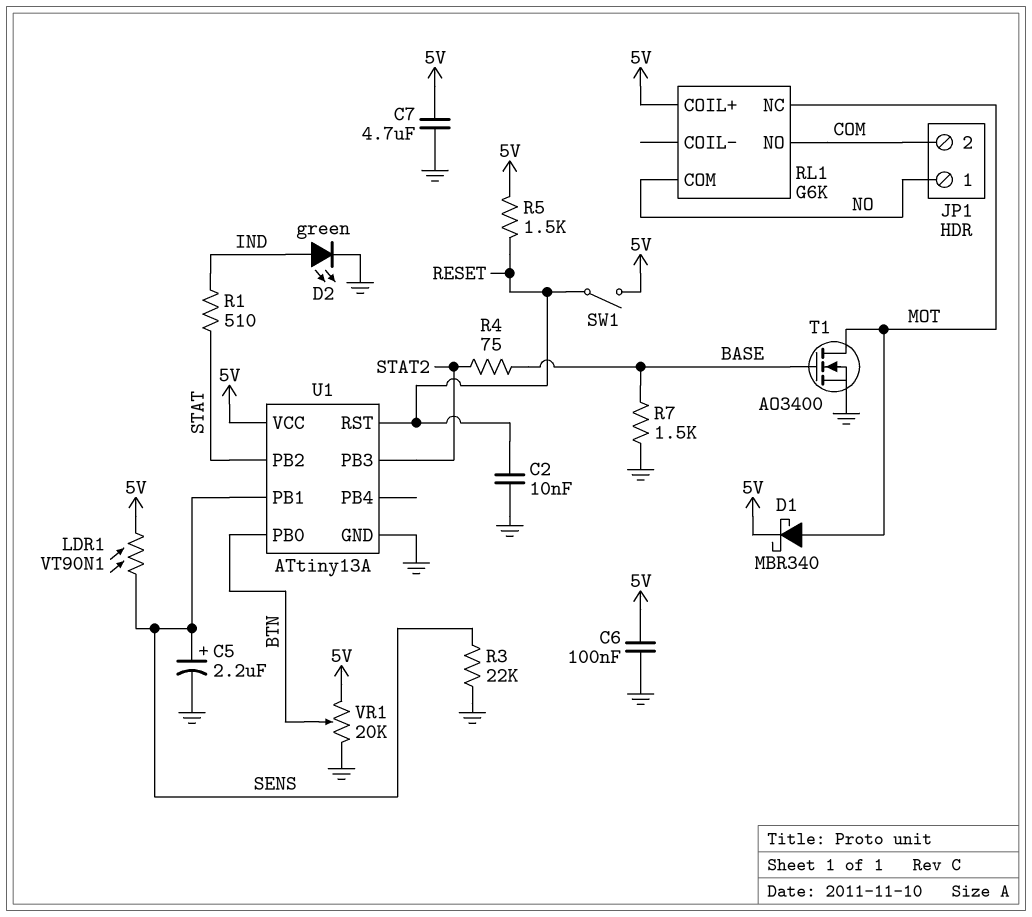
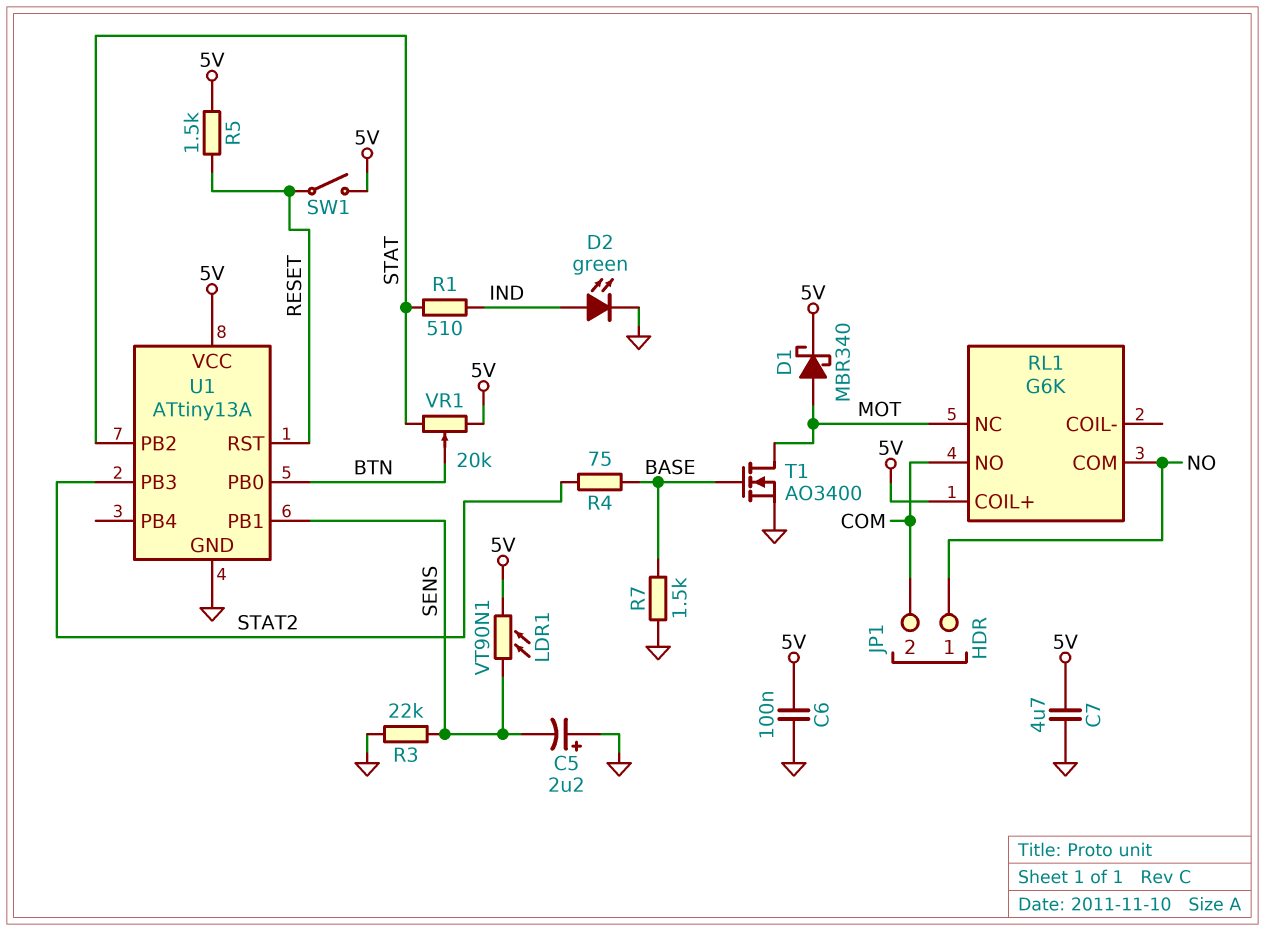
C2: 10nF (GND, RESET) -> none
C5: 2.2uF (plus SENS, minus GND) -> 2.2uF (plus GND, minus SENS)
VR1: 20k (5V, GND, wiper BTN) -> 20k (5V, STAT, wiper BTN)

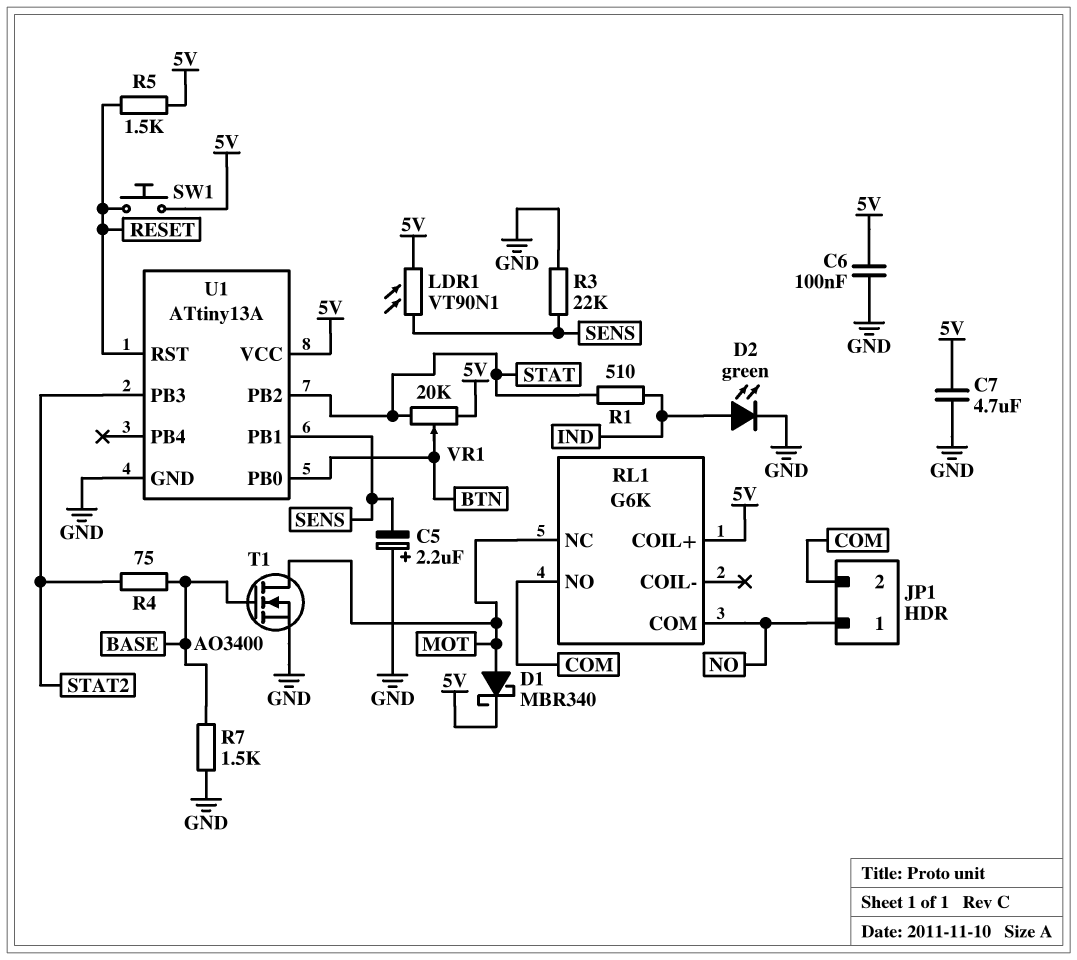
SW1: switch (5V, RESET) -> button (5V, RESET)

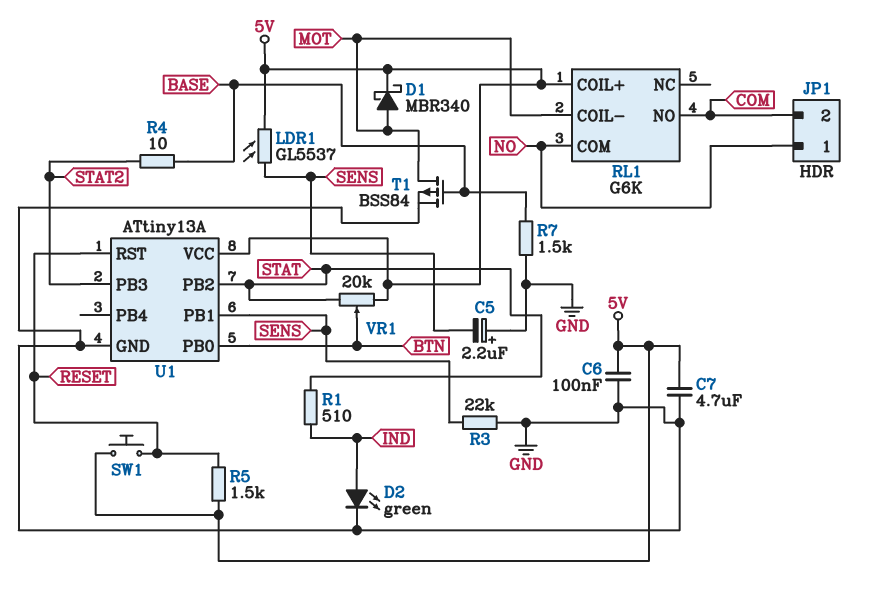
LDR1: VT90N1 (5V, SENS) -> GL5537 (5V, SENS)
R4: 75 (BASE, STAT2) -> 10 (BASE, STAT2)
RL1 pin COIL-: none -> MOT
RL1 pin NC: MOT -> none
T1: NMOS AO3400 (G BASE, D MOT, S GND) -> PMOS BSS84 (G BASE, D MOT, S GND)

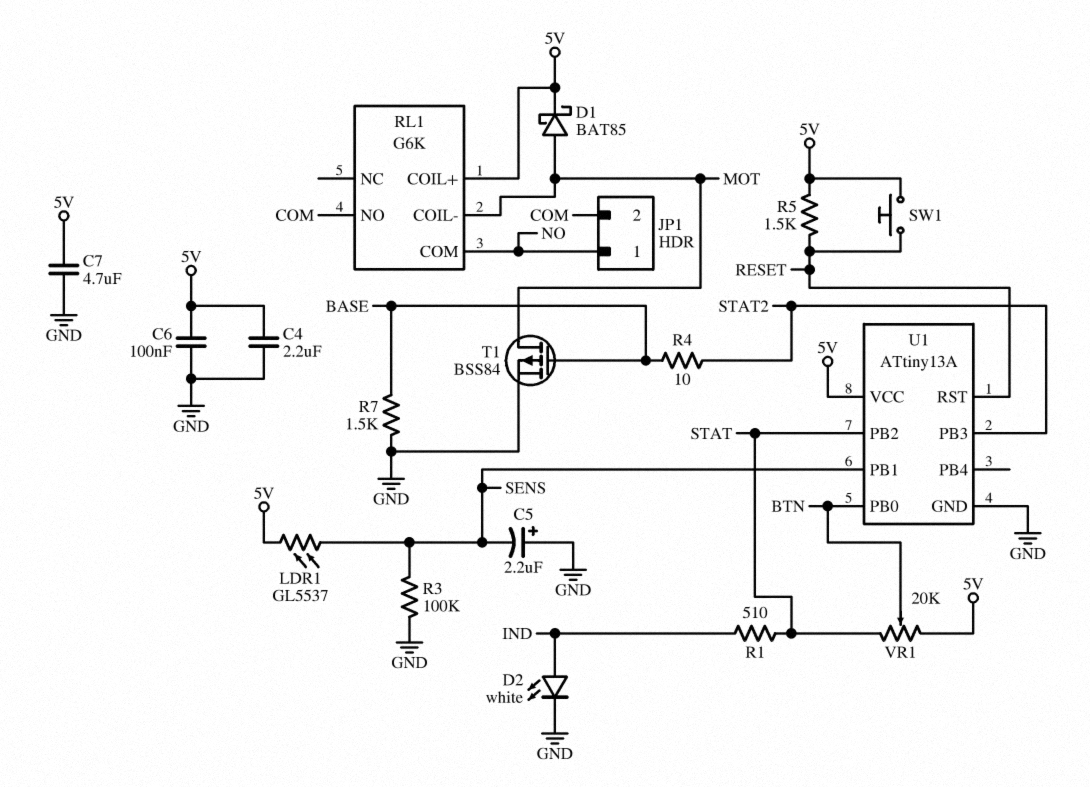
C4: none -> 2.2uF (5V, GND)
D1: schottky MBR340 (A MOT, K 5V) -> schottky BAT85 (A MOT, K 5V)
D2: LED green (A IND, K GND) -> LED white (A IND, K GND)
R3: 22k (GND, SENS) -> 100k (GND, SENS)

